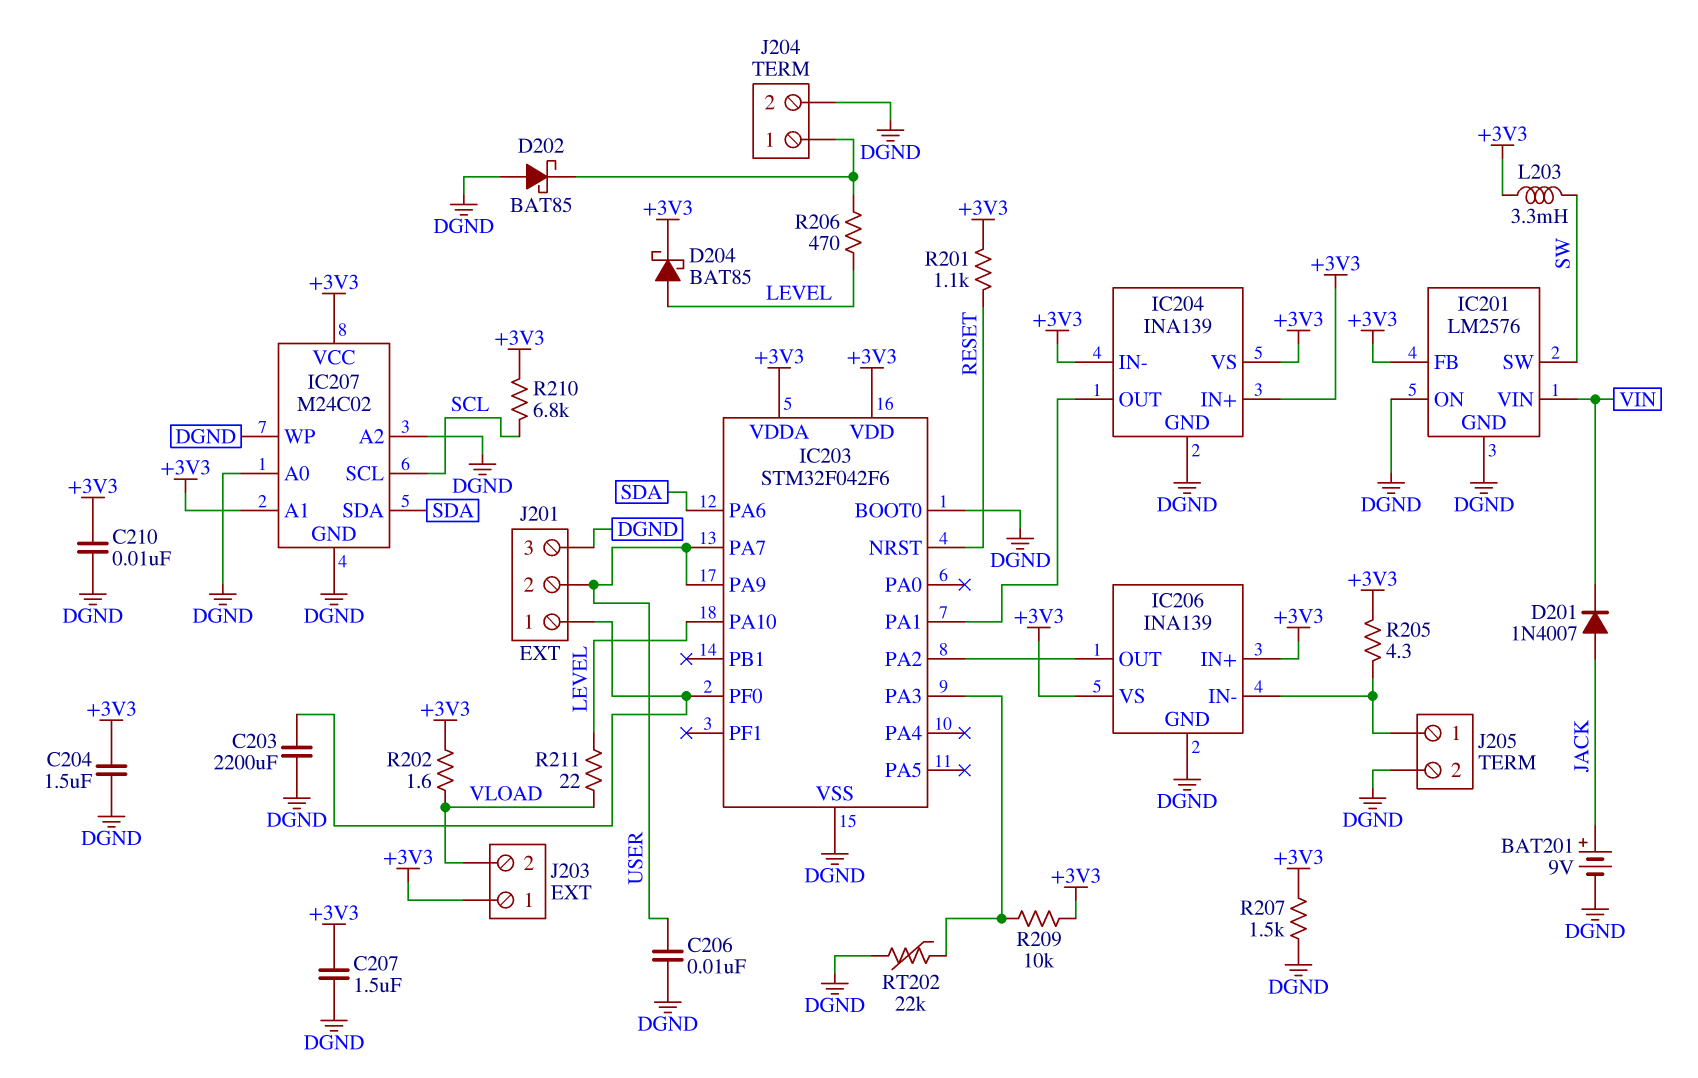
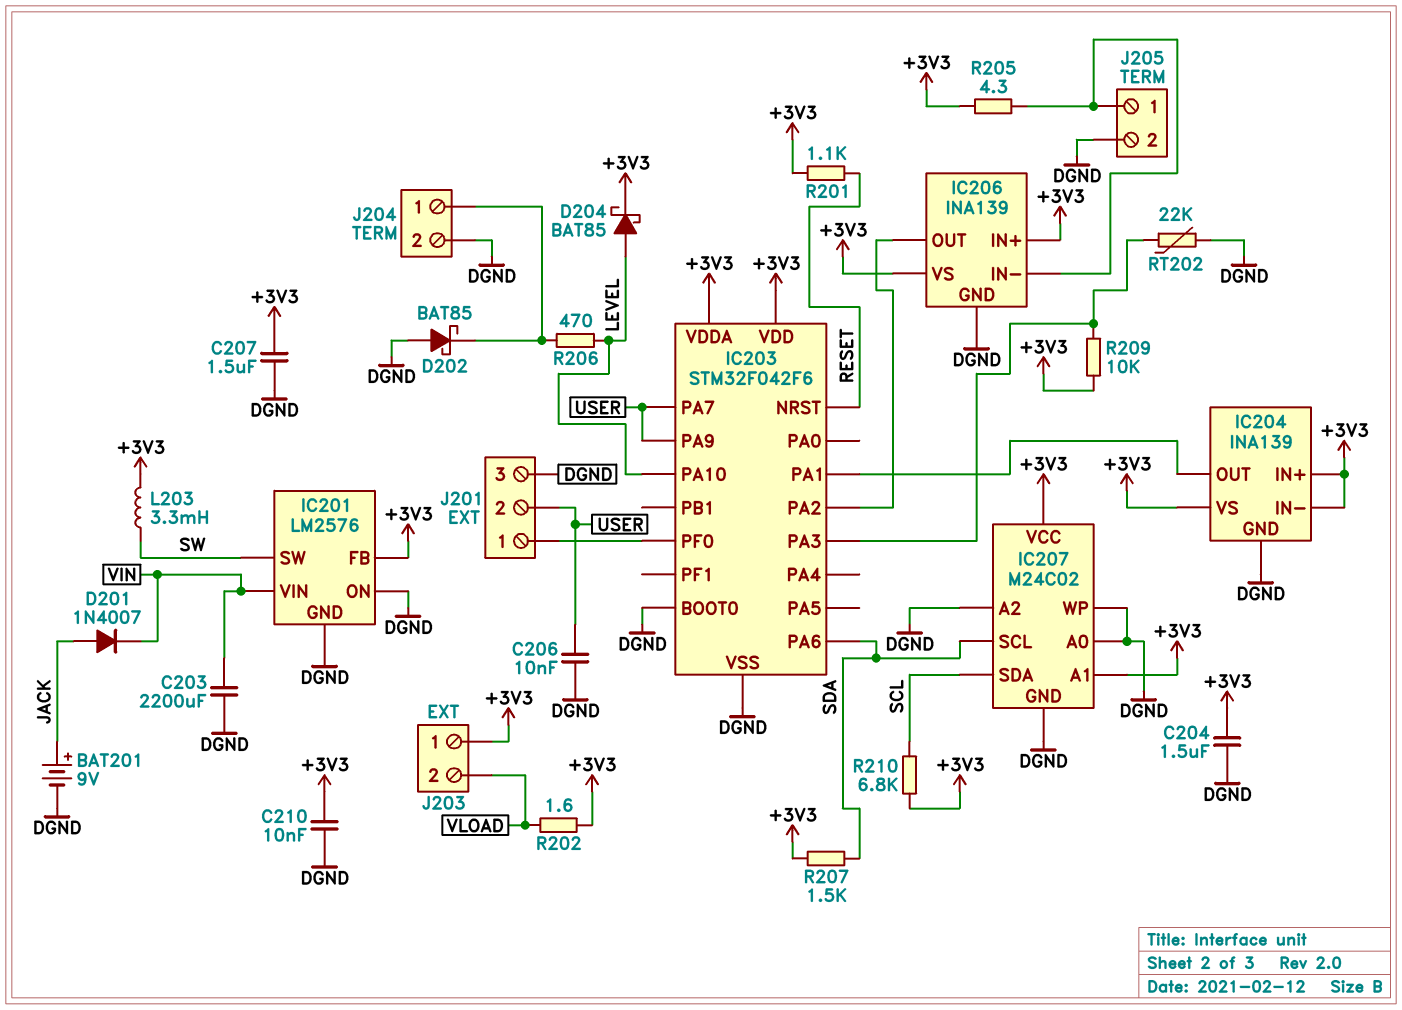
C203: 2200uF (DGND, IC203/PF0) -> 2200uF (DGND, VIN)
IC207 pin SCL: SCL -> SDA
IC207 pin SDA: SDA -> SCL
R207: 1.5k (+3V3, DGND) -> 1.5k (+3V3, SDA)
R211: 22 (LEVEL, VLOAD) -> none

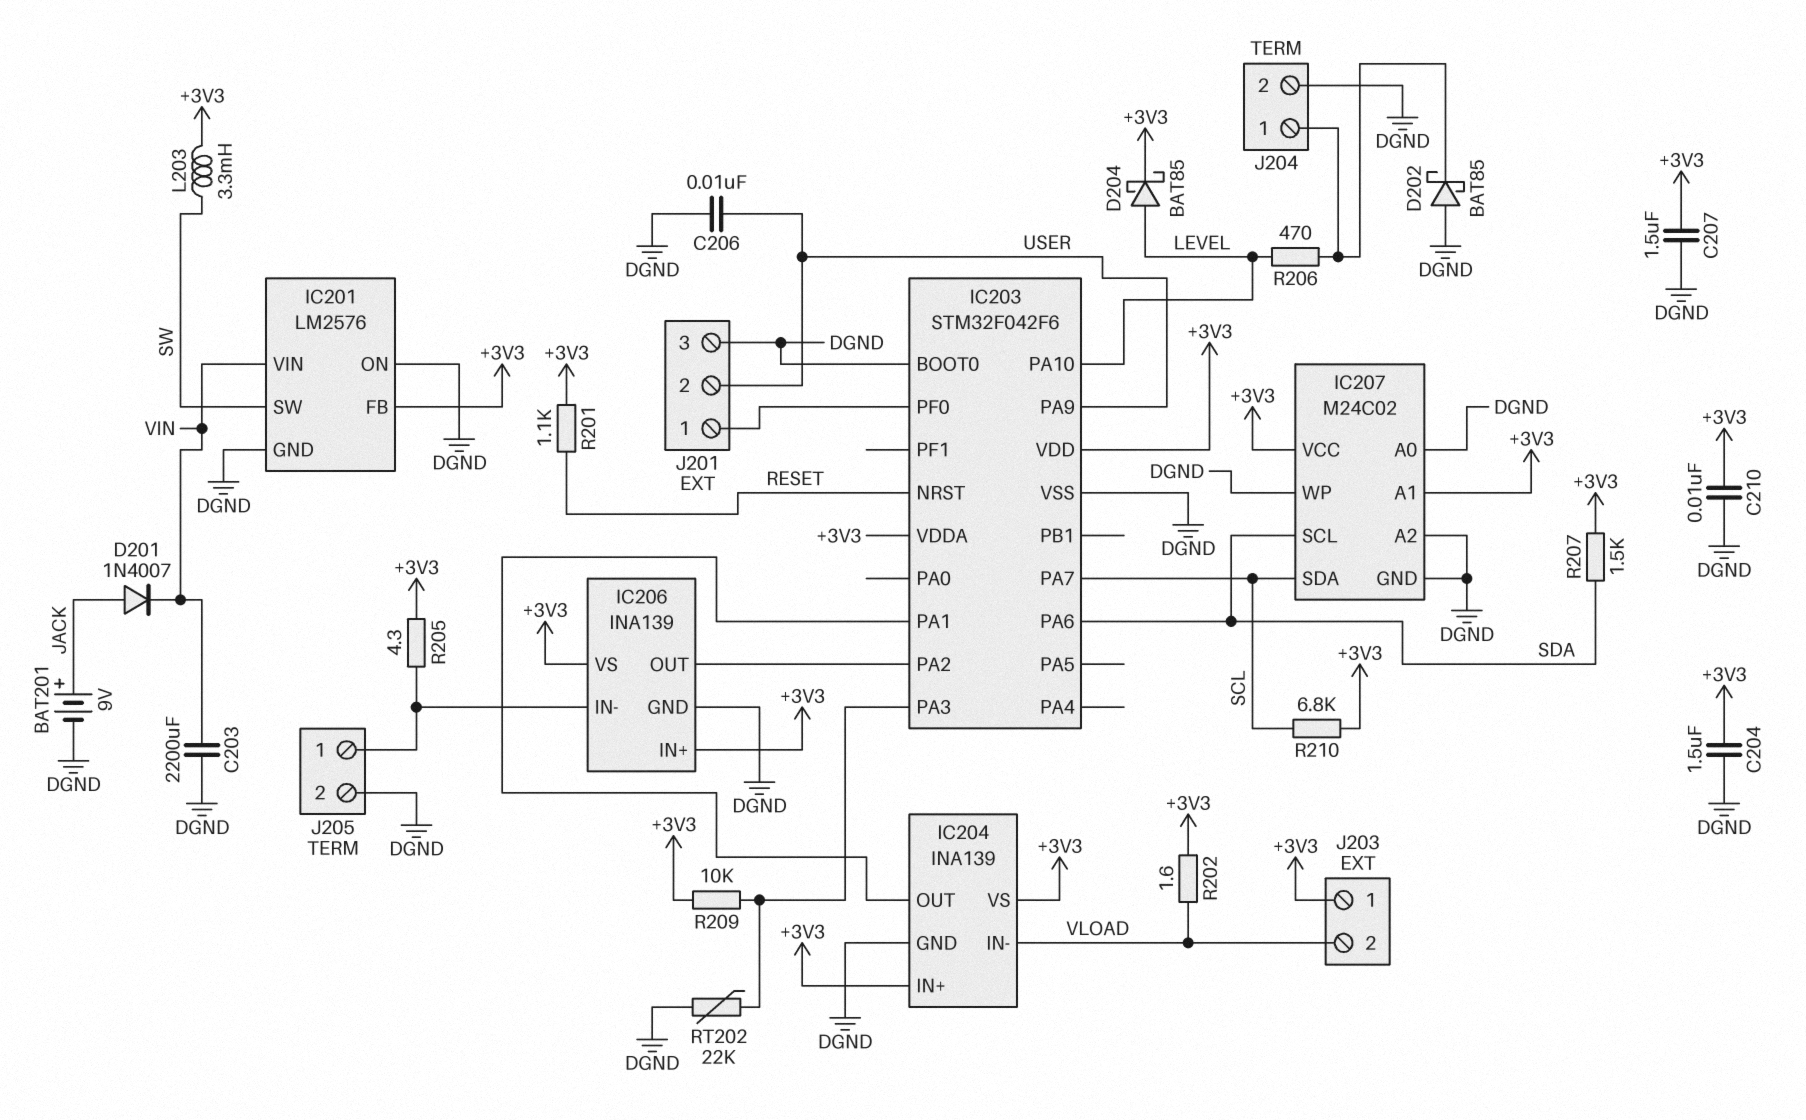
IC203 pin PA7: USER -> SCL
IC204 pin IN-: +3V3 -> VLOAD

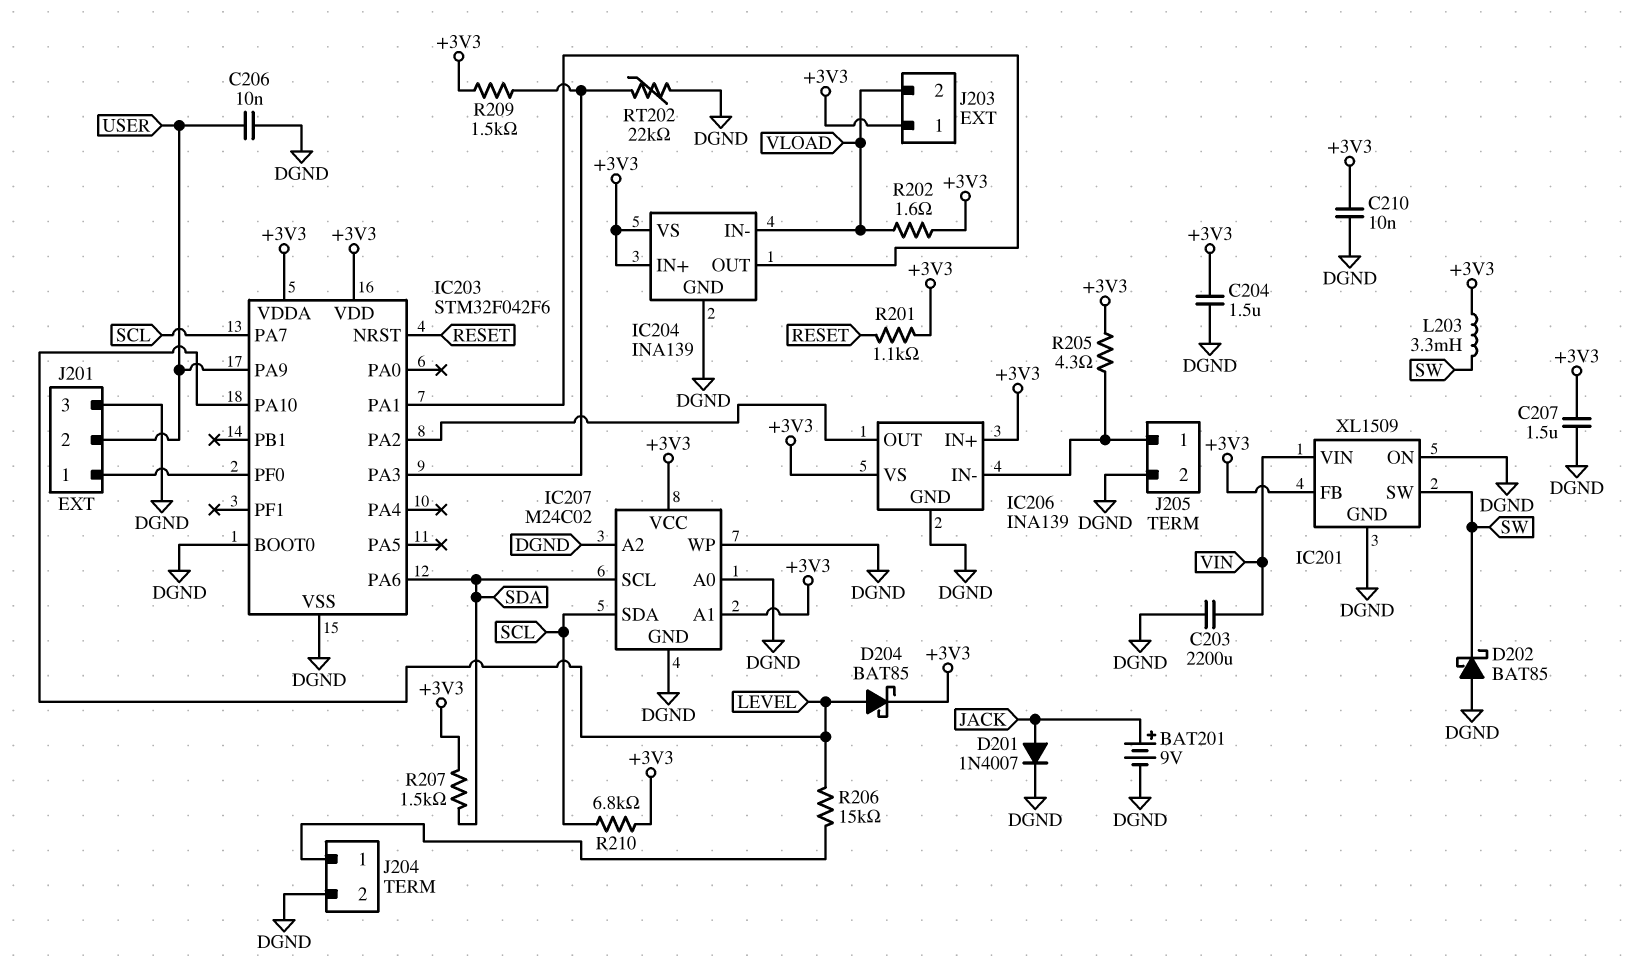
D201: diode 1N4007 (A JACK, K VIN) -> diode 1N4007 (A JACK, K DGND)
D202: schottky BAT85 (A DGND, K J204/1) -> schottky BAT85 (A DGND, K SW)
IC201: LM2576 -> XL1509
R206: 470 (J204/1, LEVEL) -> 15k (J204/1, LEVEL)
R209: 10k (+3V3, IC203/PA3) -> 1.5k (+3V3, IC203/PA3)

